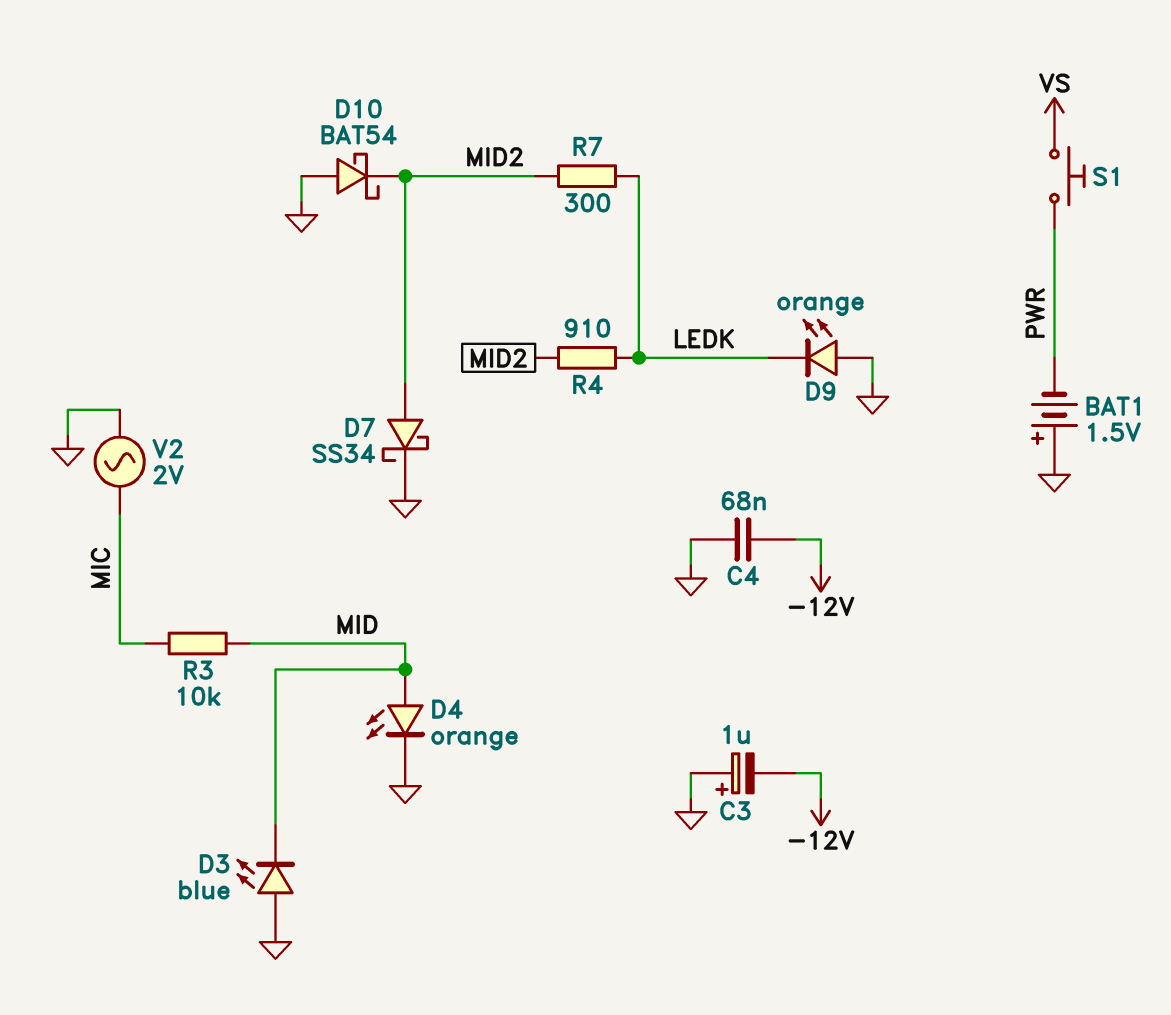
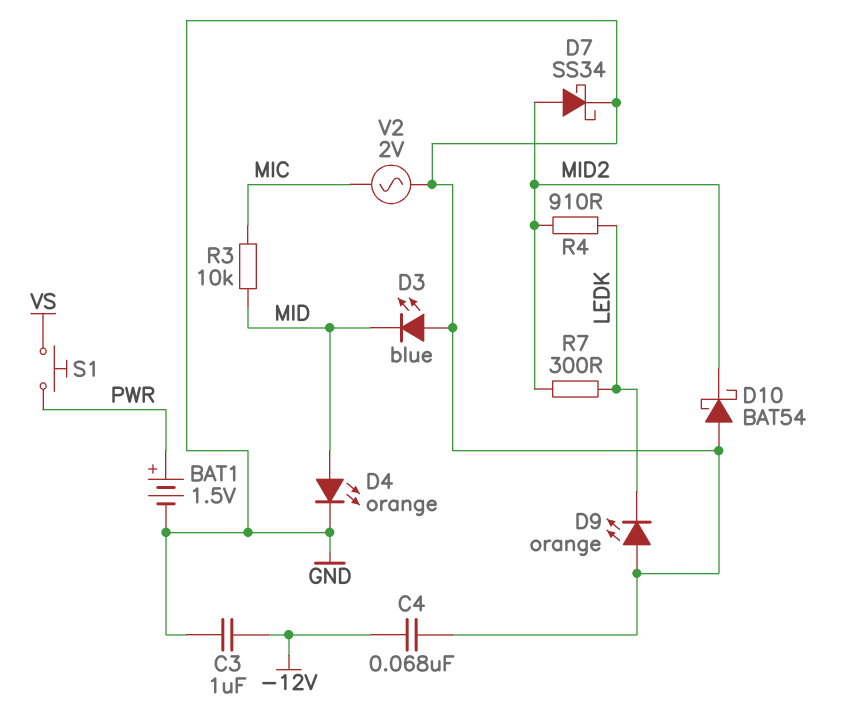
BAT1: 1.5V (plus GND, minus PWR) -> 1.5V (plus PWR, minus GND)
C3: 1uF (plus GND, minus -12V) -> 1uF (-12V, GND)

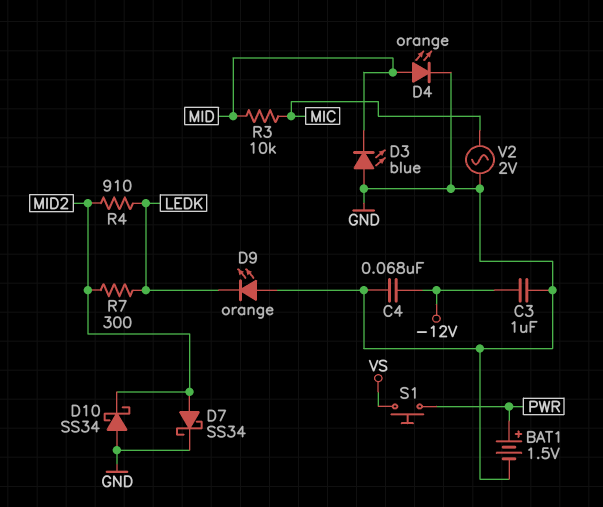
D10: schottky BAT54 (A GND, K MID2) -> schottky SS34 (A GND, K MID2)

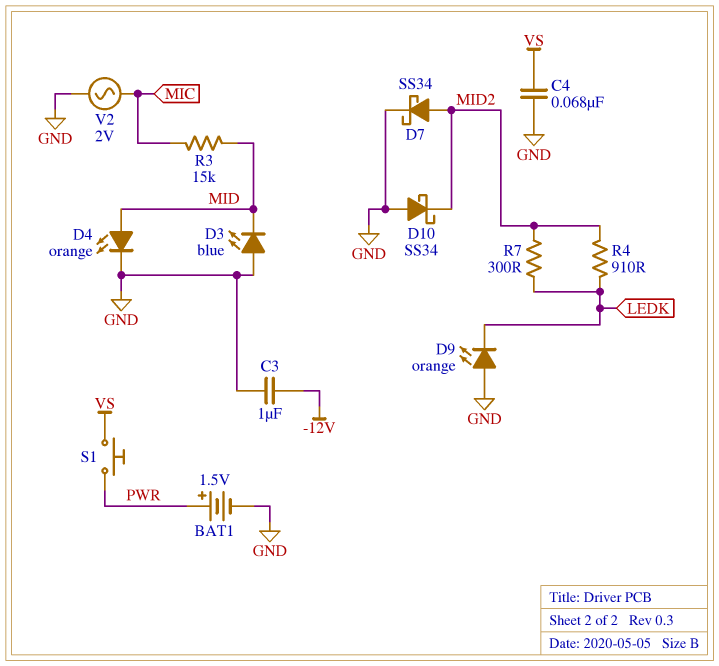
C4: 68nF (-12V, GND) -> 68nF (GND, VS)
R3: 10k (MIC, MID) -> 15k (MIC, MID)

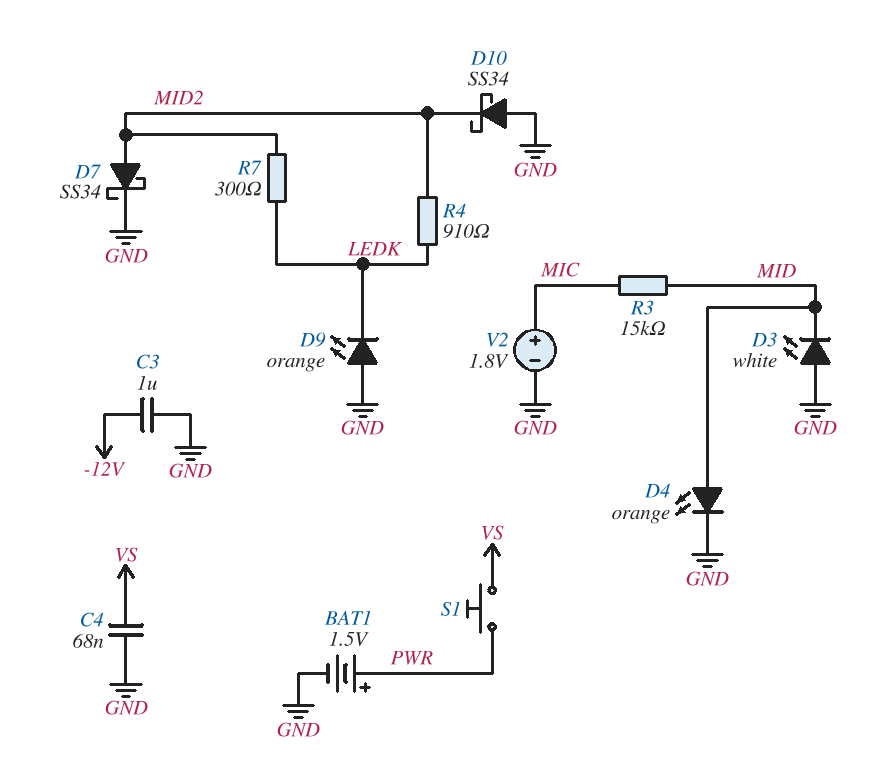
D3: LED blue (A GND, K MID) -> LED white (A GND, K MID)
V2: AC 2V (GND, MIC) -> 1.8V (plus MIC, minus GND)

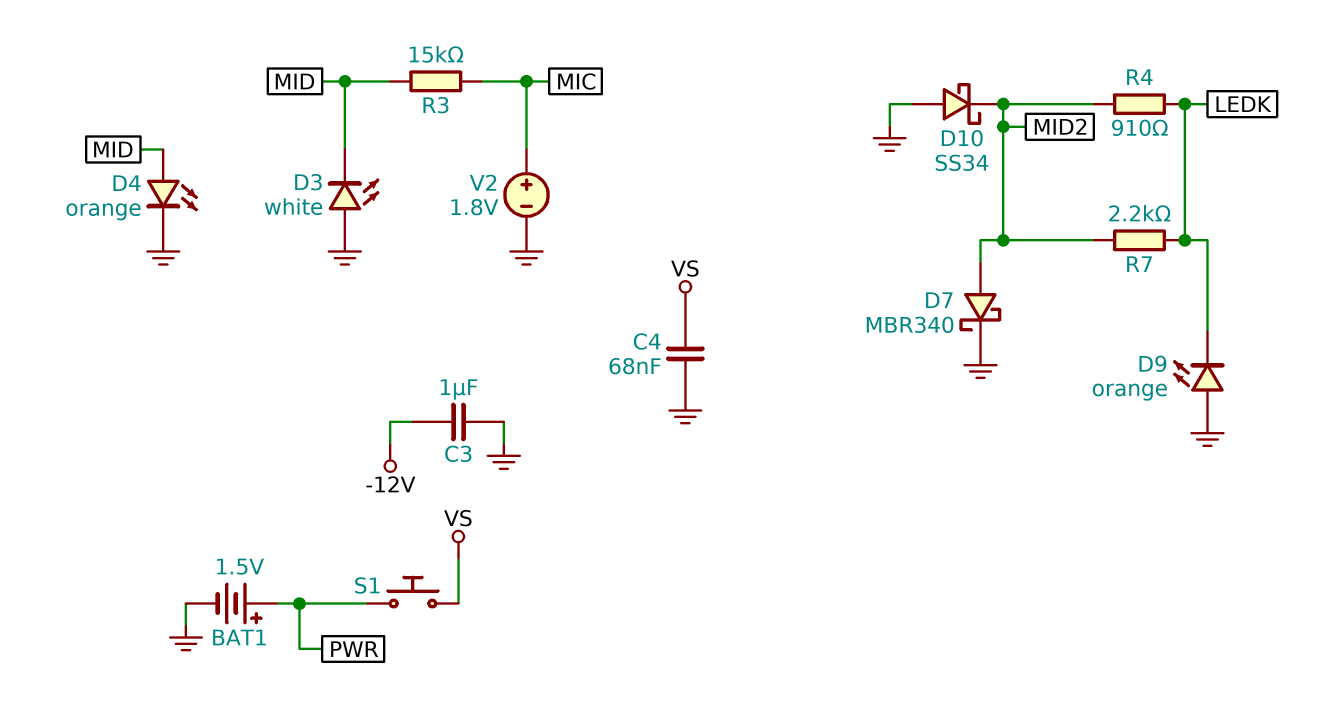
D7: schottky SS34 (A MID2, K GND) -> schottky MBR340 (A MID2, K GND)
R7: 300 (LEDK, MID2) -> 2.2k (LEDK, MID2)

